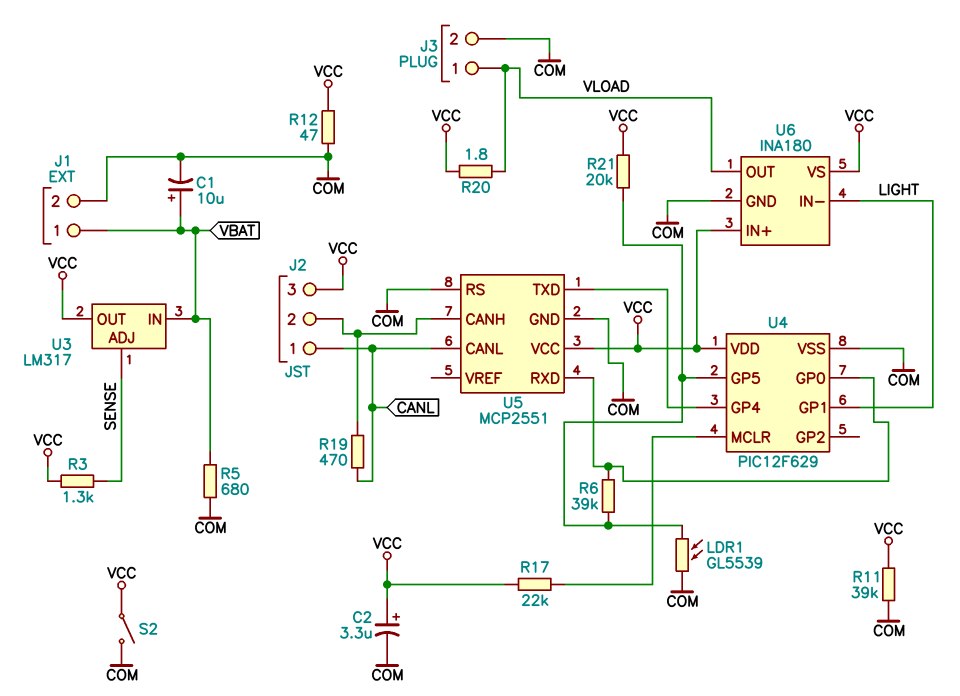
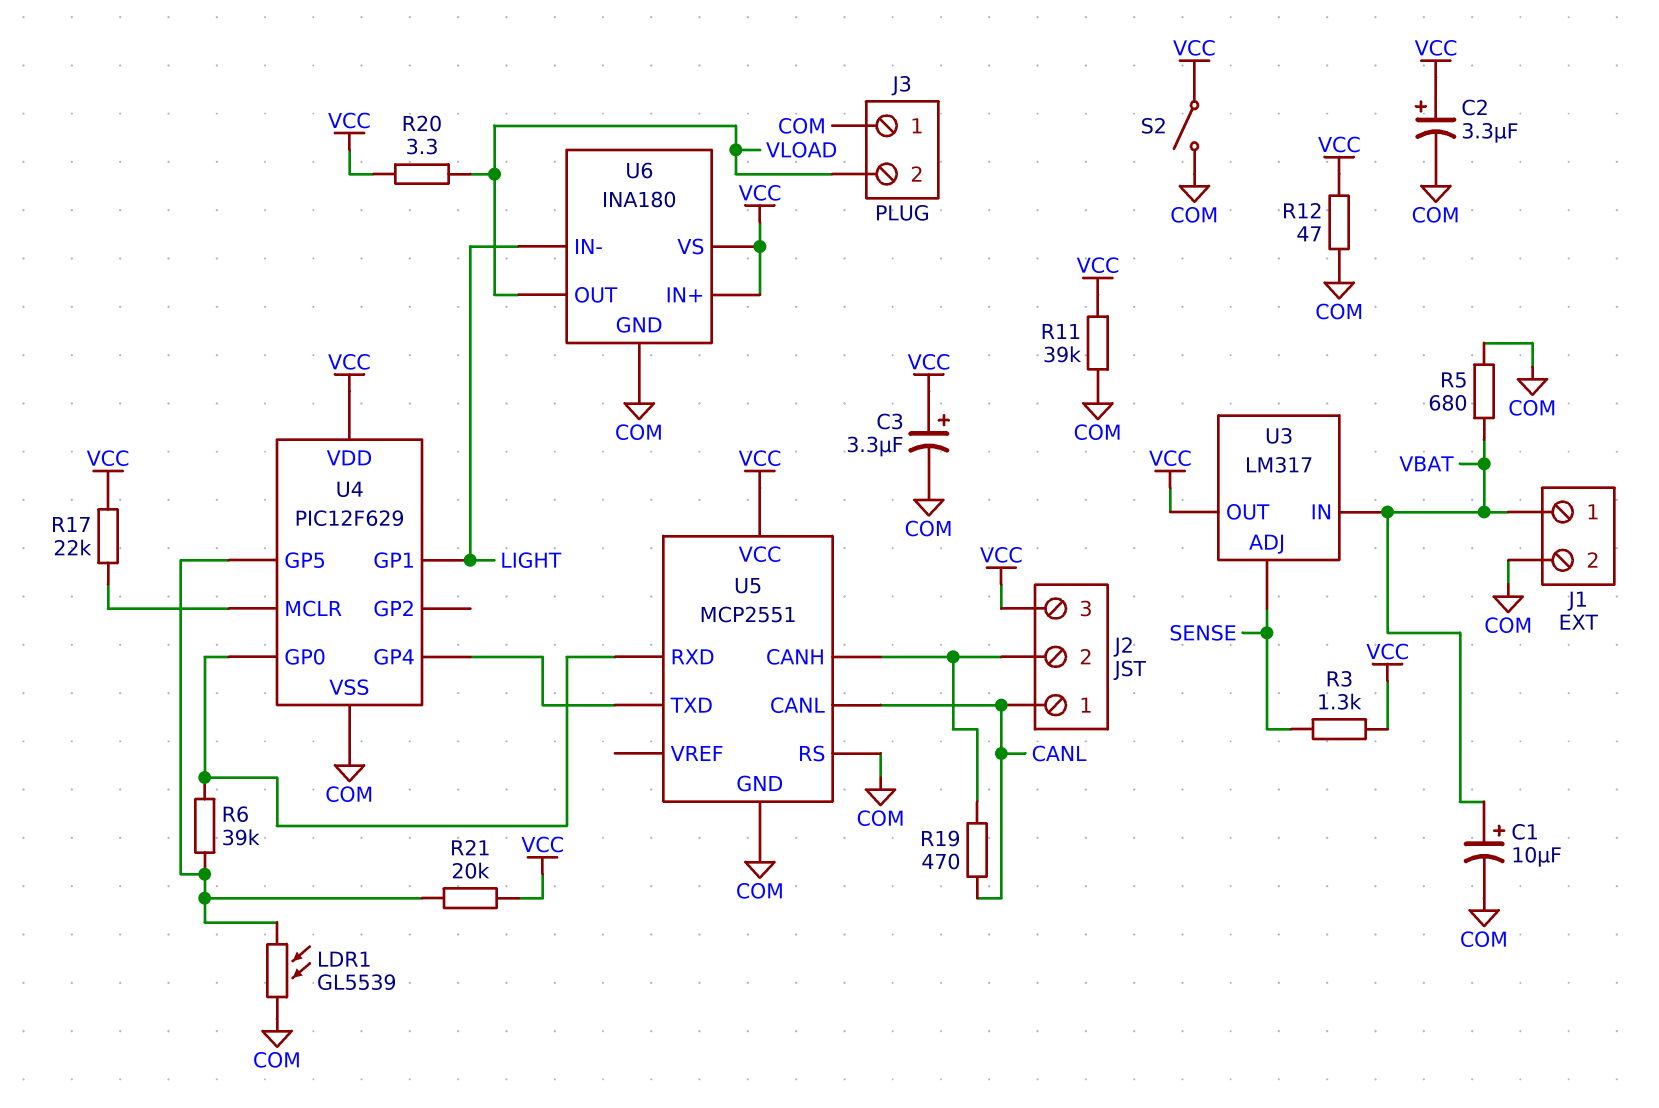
C3: none -> 3.3uF (plus VCC, minus COM)
J3 pin 1: VLOAD -> COM
J3 pin 2: COM -> VLOAD
R20: 1.8 (VCC, VLOAD) -> 3.3 (VCC, VLOAD)

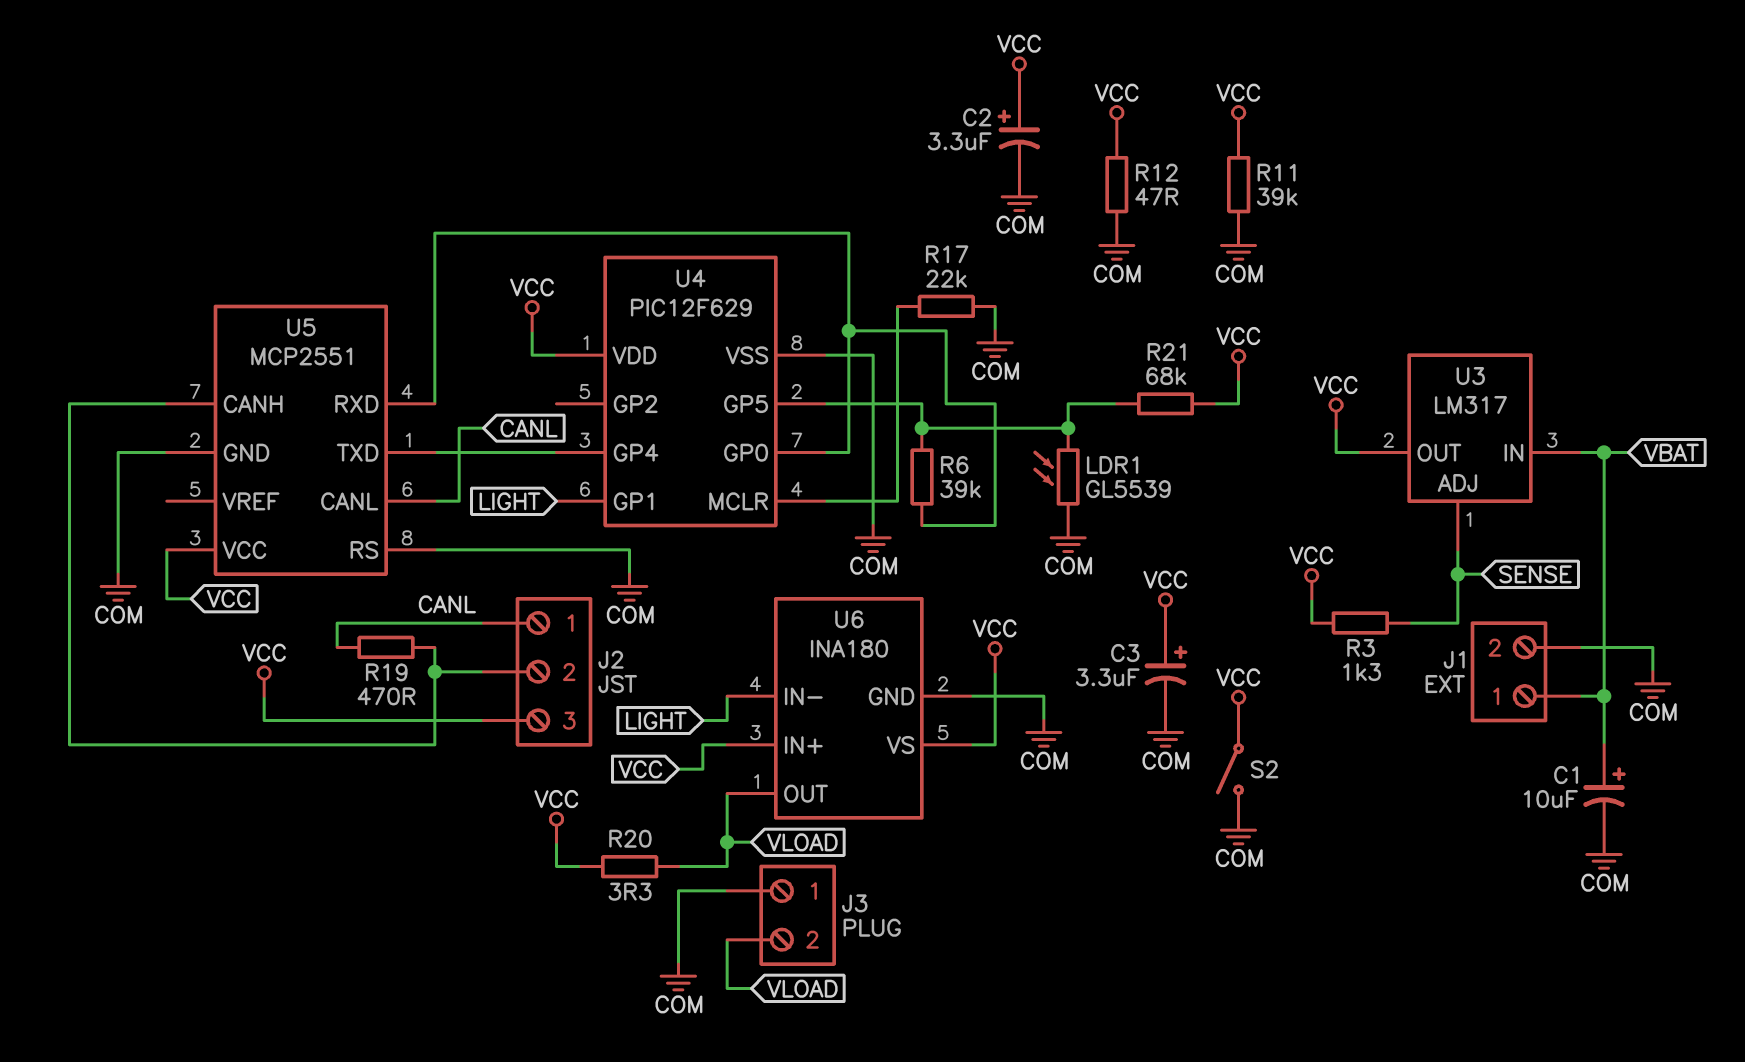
R5: 680 (COM, VBAT) -> none
R17: 22k (U4/MCLR, VCC) -> 22k (COM, U4/MCLR)
R21: 20k (U4/GP5, VCC) -> 68k (U4/GP5, VCC)

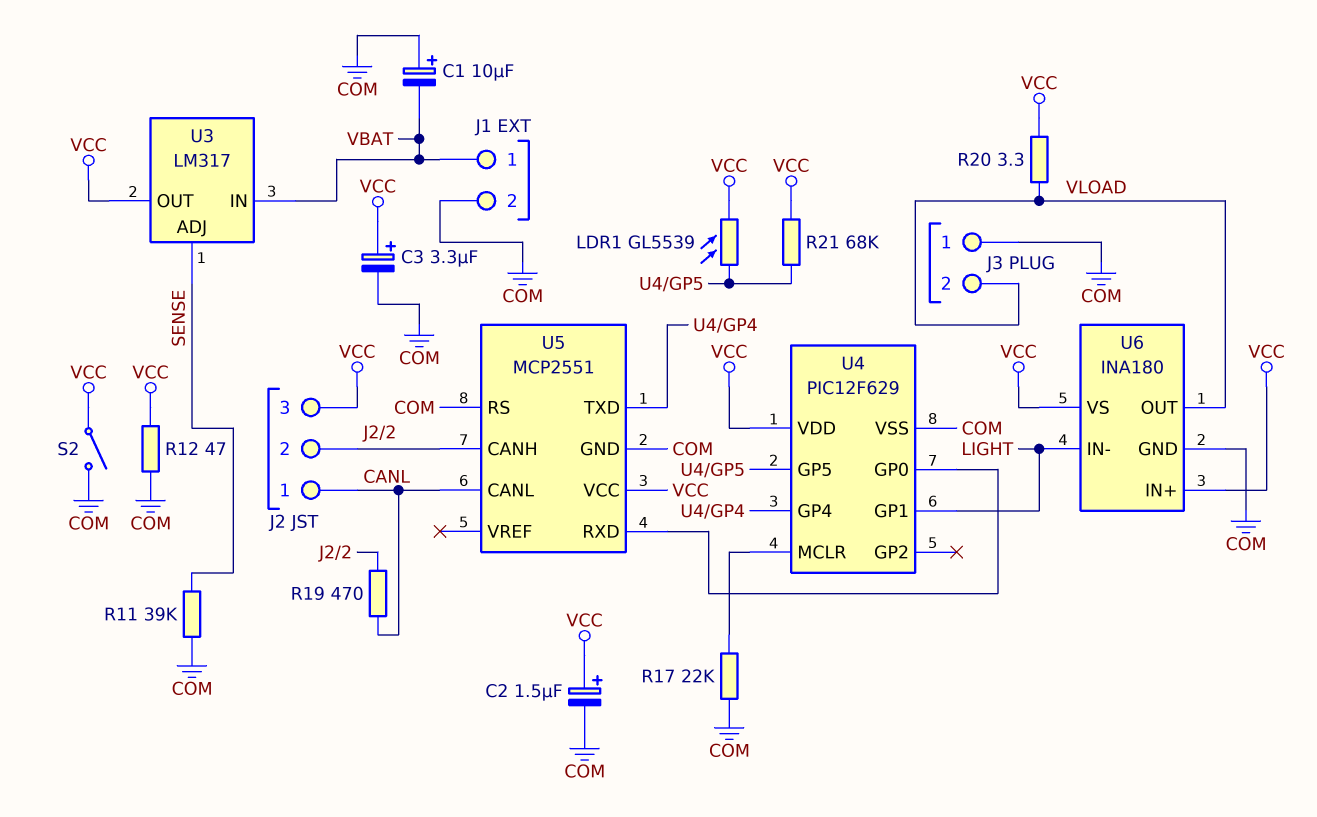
C1: 10uF (plus VBAT, minus COM) -> 10uF (plus COM, minus VBAT)
C2: 3.3uF (plus VCC, minus COM) -> 1.5uF (plus VCC, minus COM)
LDR1: GL5539 (COM, U4/GP5) -> GL5539 (U4/GP5, VCC)
R3: 1.3k (SENSE, VCC) -> none
R6: 39k (U4/GP0, U4/GP5) -> none
R11: 39k (COM, VCC) -> 39k (COM, SENSE)

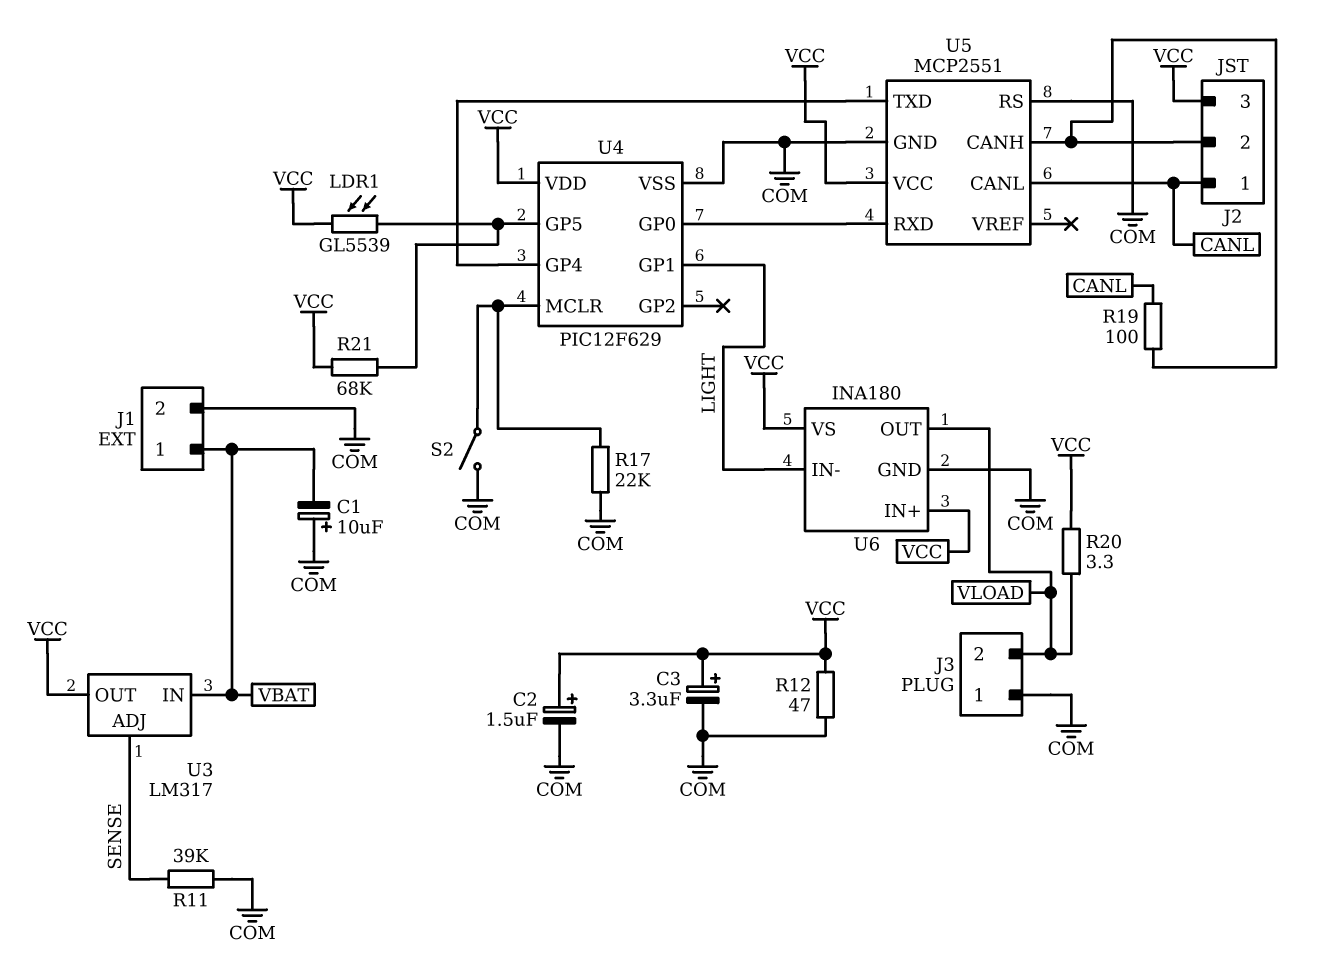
R19: 470 (CANL, J2/2) -> 100 (CANL, J2/2)
S2: switch (COM, VCC) -> switch (COM, U4/MCLR)

